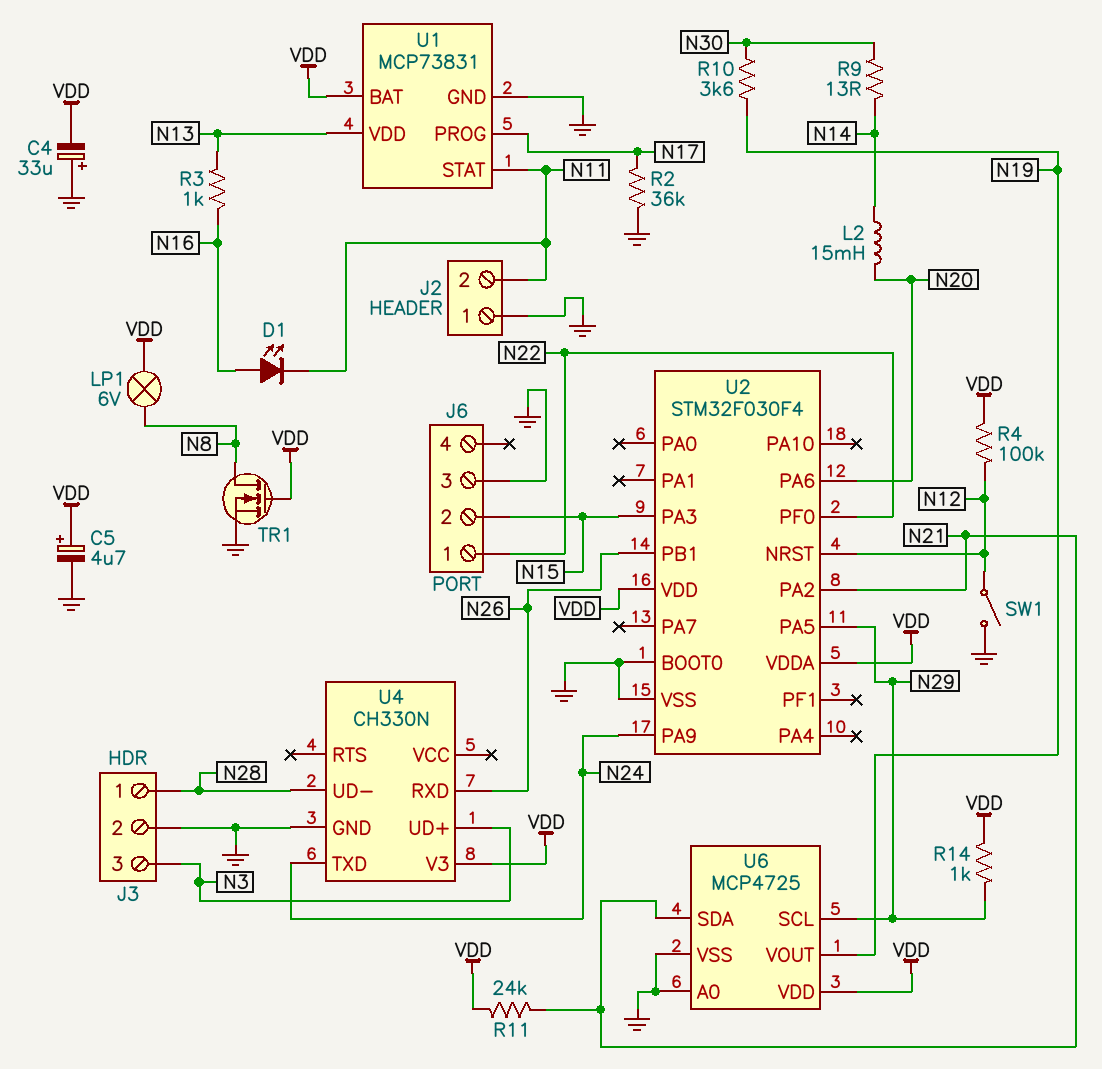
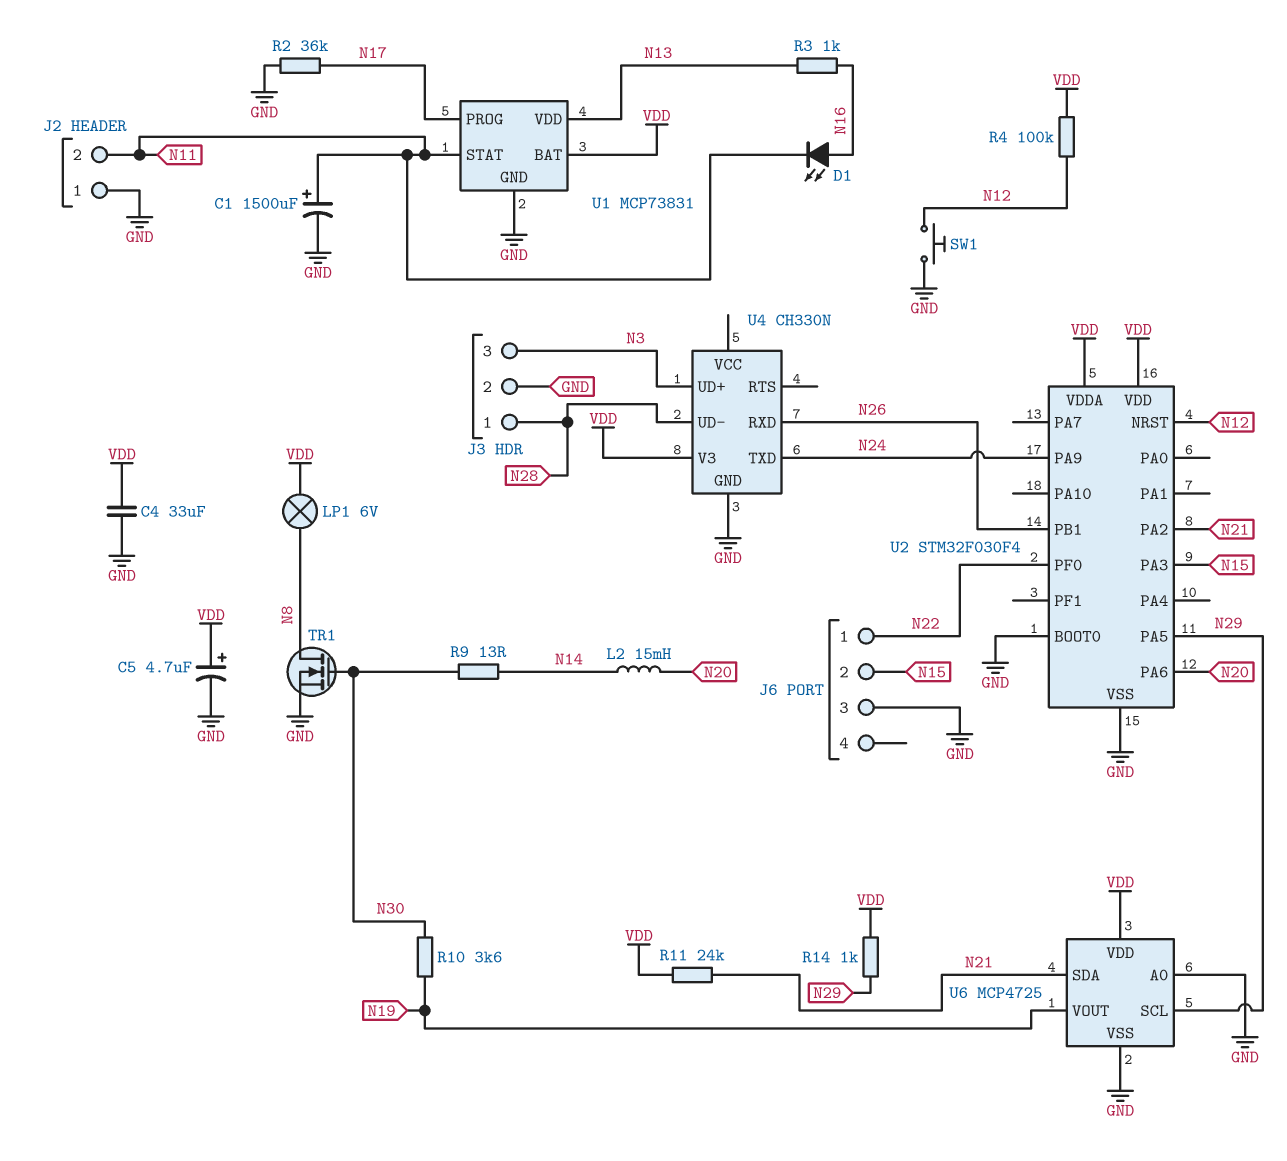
C1: none -> 1500uF (plus N11, minus GND)
C4: 33uF (plus GND, minus VDD) -> 33uF (GND, VDD)
SW1: switch (GND, N12) -> button (GND, N12)
TR1: NMOS (G VDD, D N8, S GND) -> NMOS (G N30, D N8, S GND)

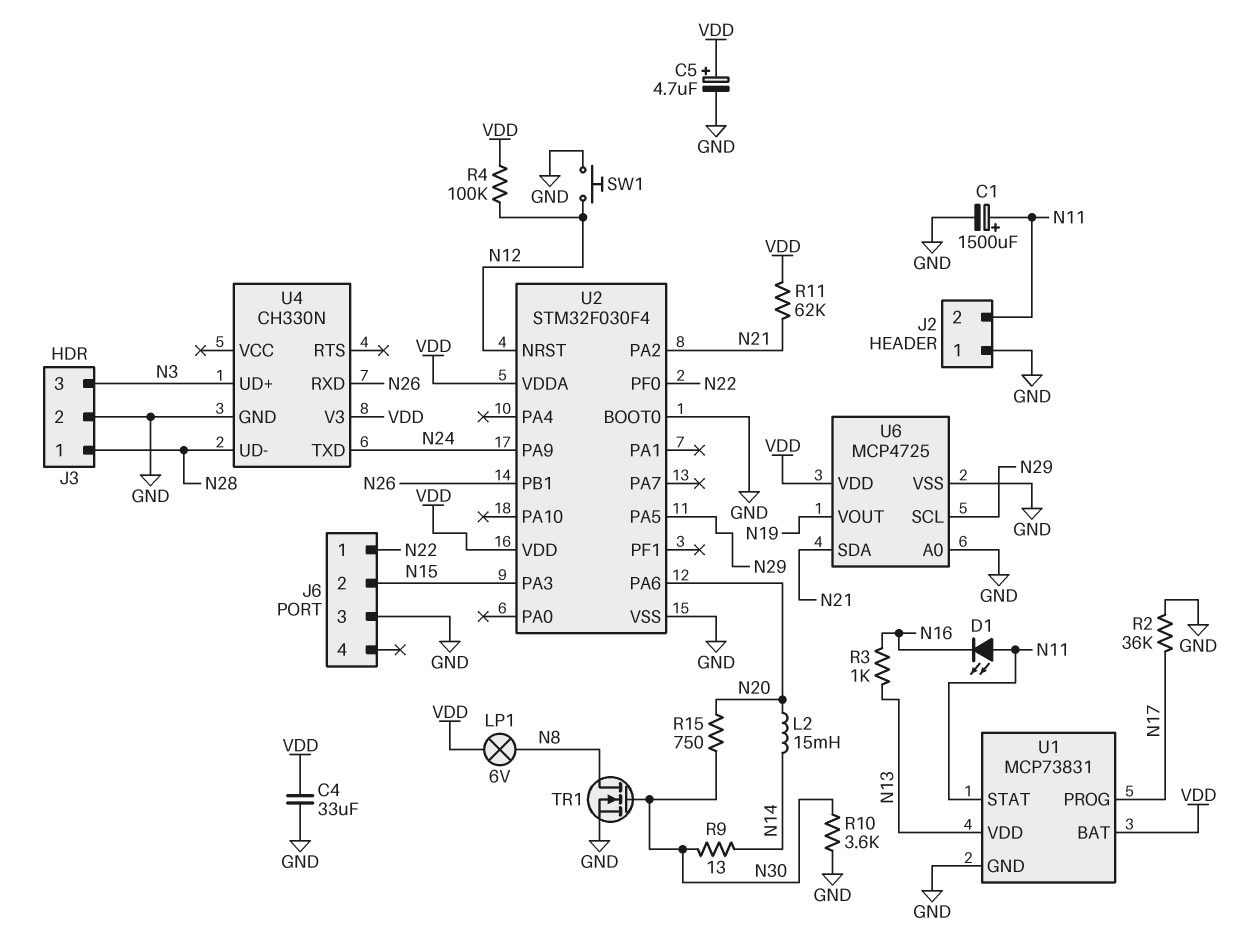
D1: LED (A N16, K N11) -> LED (A N11, K N16)
R10: 3.6k (N19, N30) -> 3.6k (GND, N30)
R11: 24k (N21, VDD) -> 62k (N21, VDD)
R14: 1k (N29, VDD) -> none
R15: none -> 750 (N20, N30)

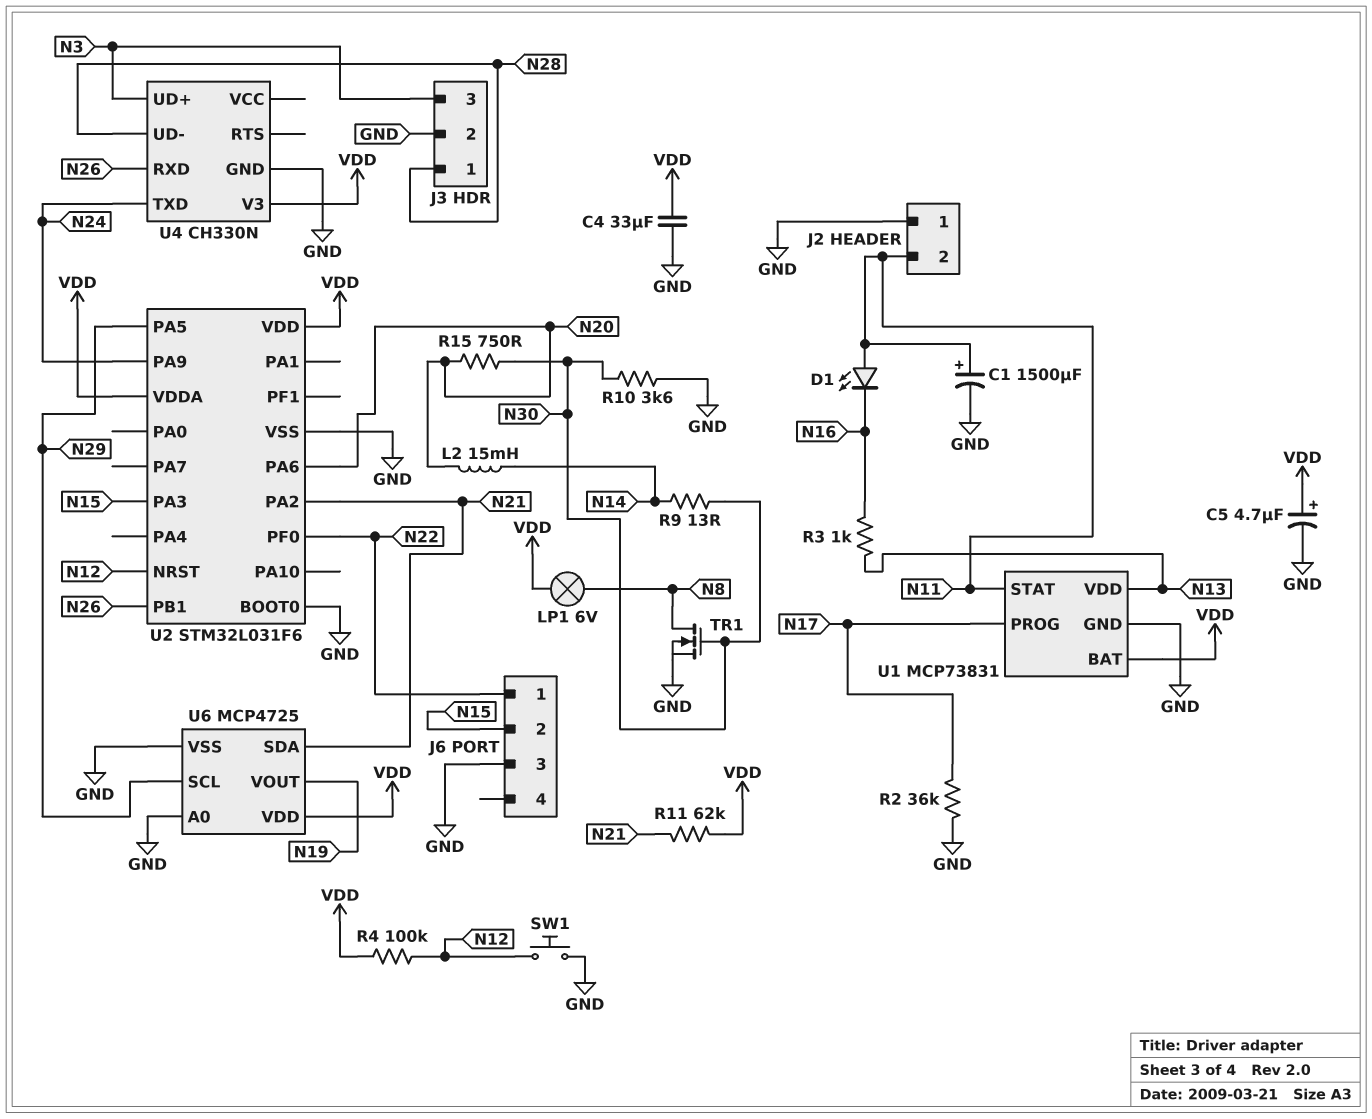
U2: STM32F030F4 -> STM32L031F6

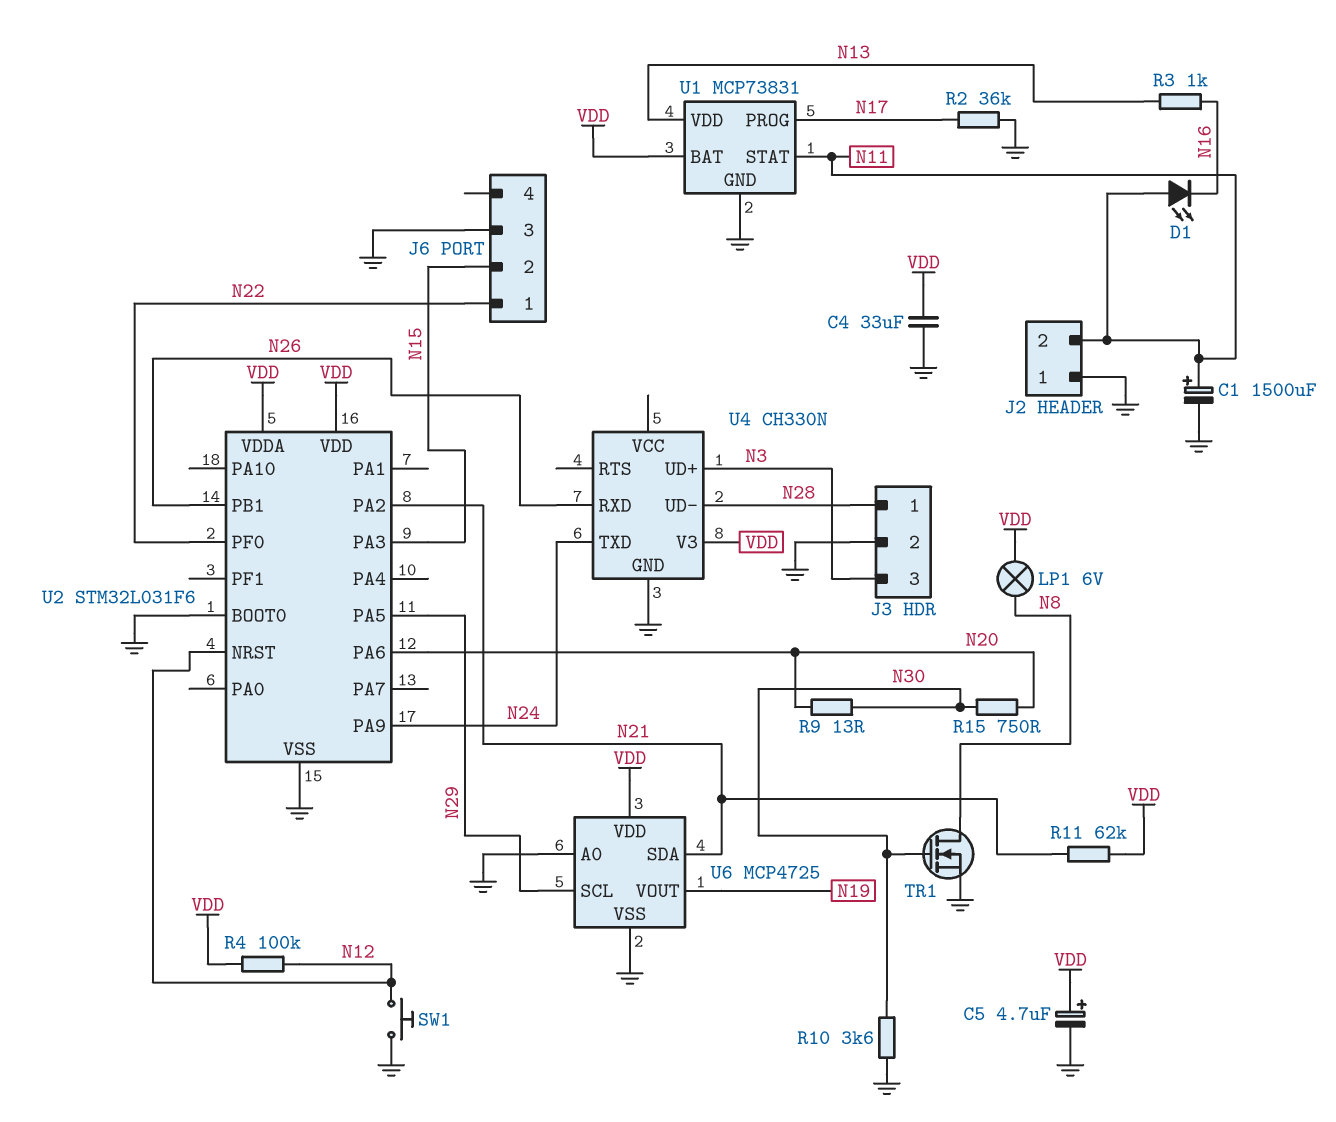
L2: 15mH (N14, N20) -> none
R9: 13 (N14, N30) -> 13 (N20, N30)

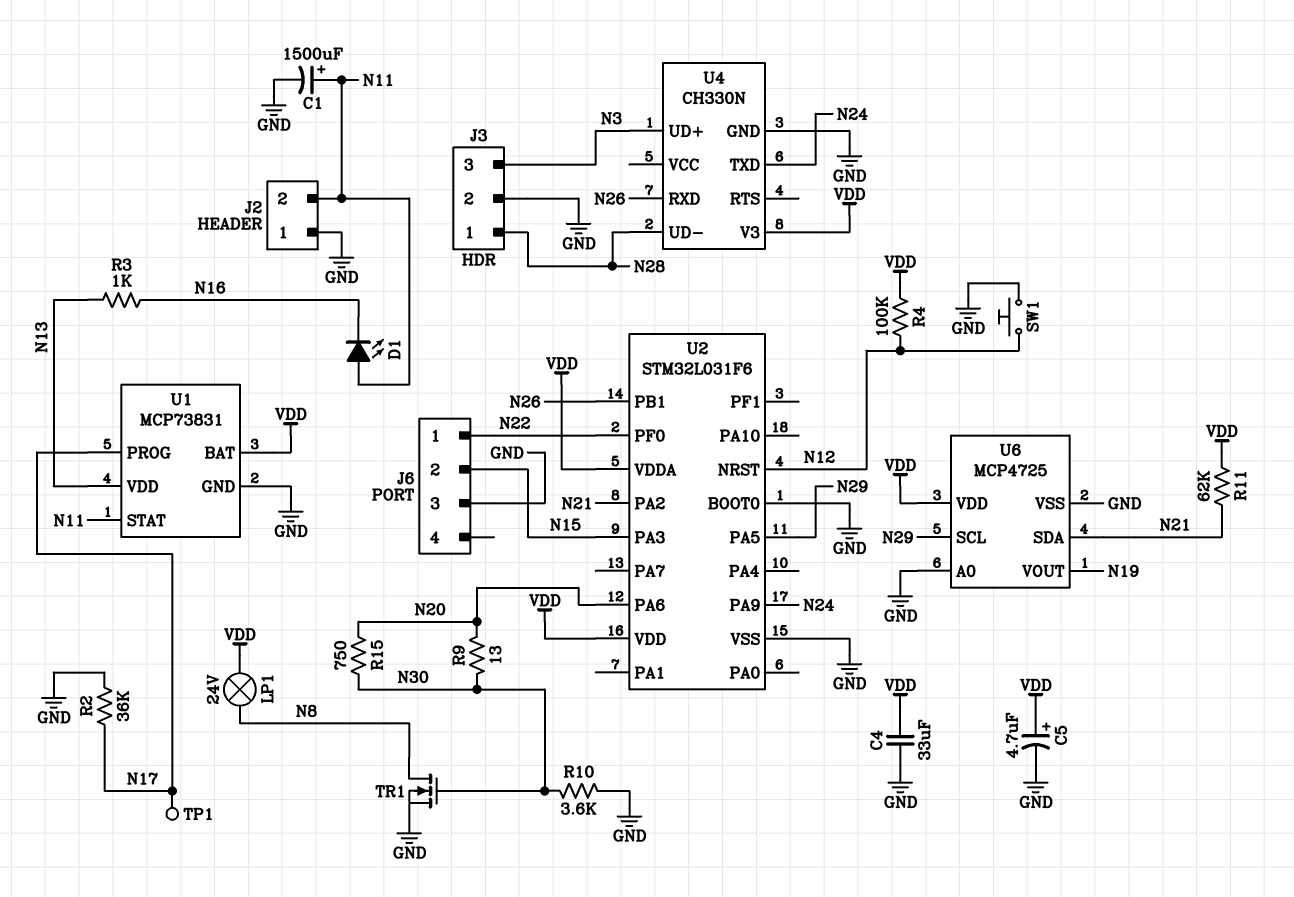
LP1: lamp 6V (N8, VDD) -> lamp 24V (N8, VDD)
TP1: none -> test point (N17)

